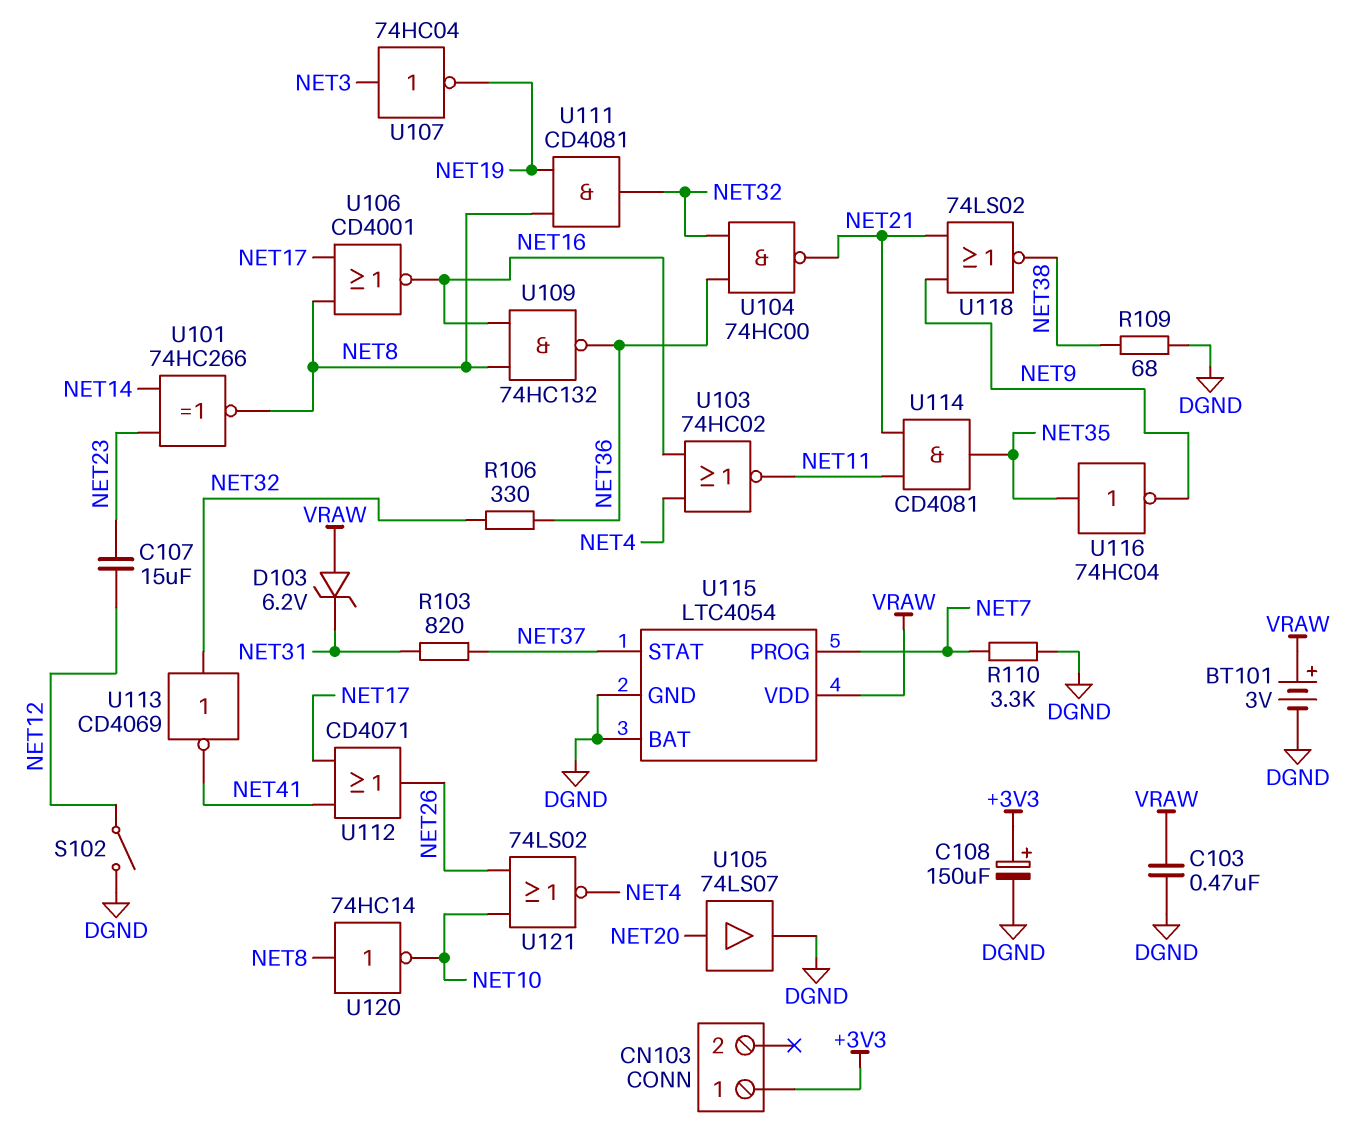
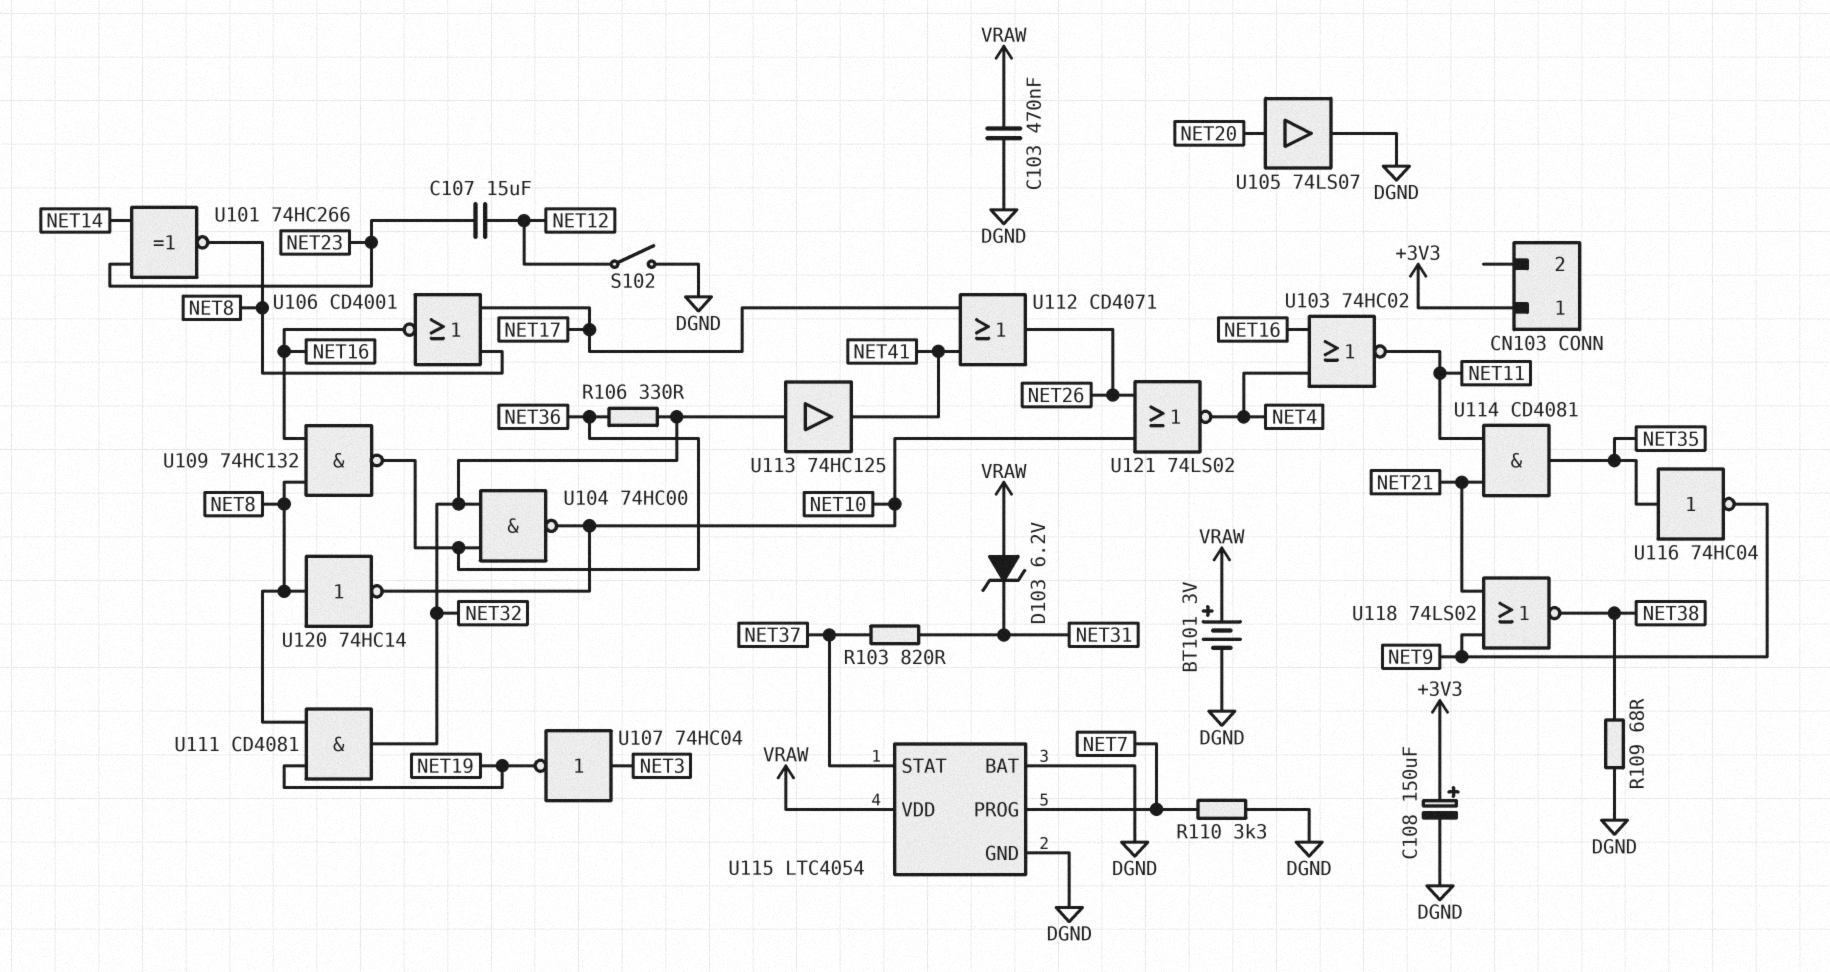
U104: NAND 74HC00 (in NET32, in NET36, out NET21) -> NAND 74HC00 (in NET32, in NET36, out NET10)
U113: NOT CD4069 (in NET32, out NET41) -> buffer 74HC125 (in NET32, out NET41)

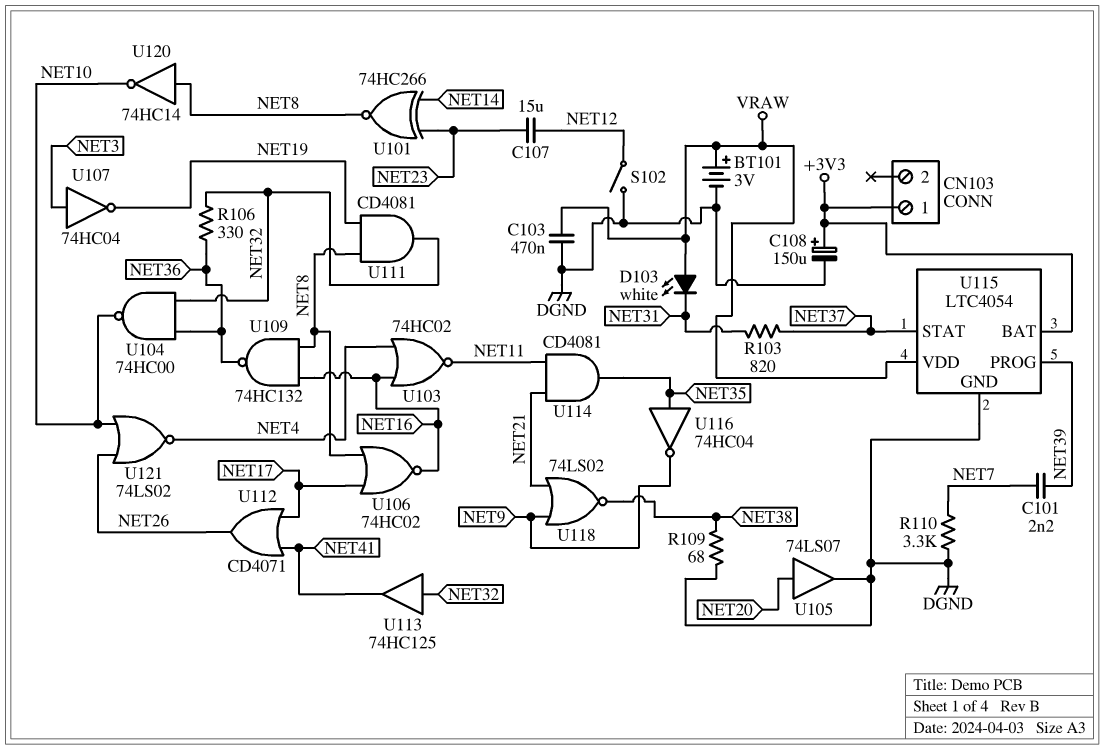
C101: none -> 2.2nF (NET7, NET39)
D103: zener 6.2V (A VRAW, K NET31) -> LED white (A VRAW, K NET31)
U106: NOR CD4001 (in NET8, in NET17, out NET16) -> NOR 74HC02 (in NET8, in NET17, out NET16)
U115 pin BAT: DGND -> +3V3
U115 pin PROG: NET7 -> NET39

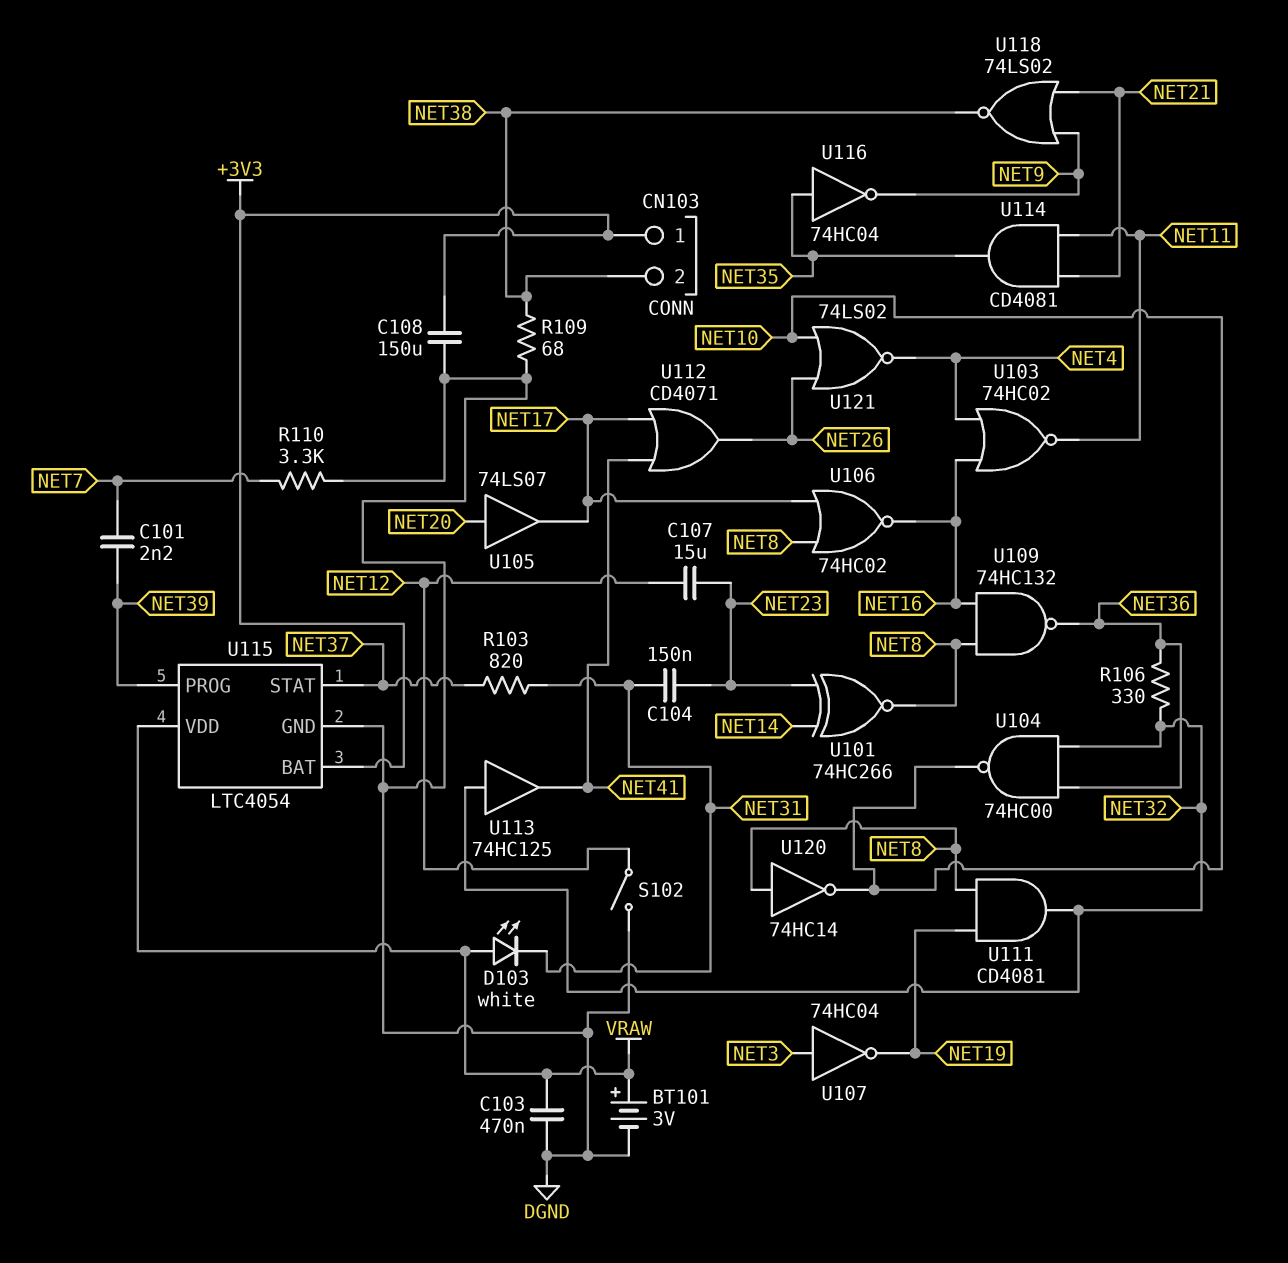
C104: none -> 150nF (NET23, NET31)
C108: 150uF (plus +3V3, minus DGND) -> 150uF (+3V3, DGND)
CN103 pin 2: none -> NET38
U105: buffer 74LS07 (in NET20, out DGND) -> buffer 74LS07 (in NET20, out NET17)

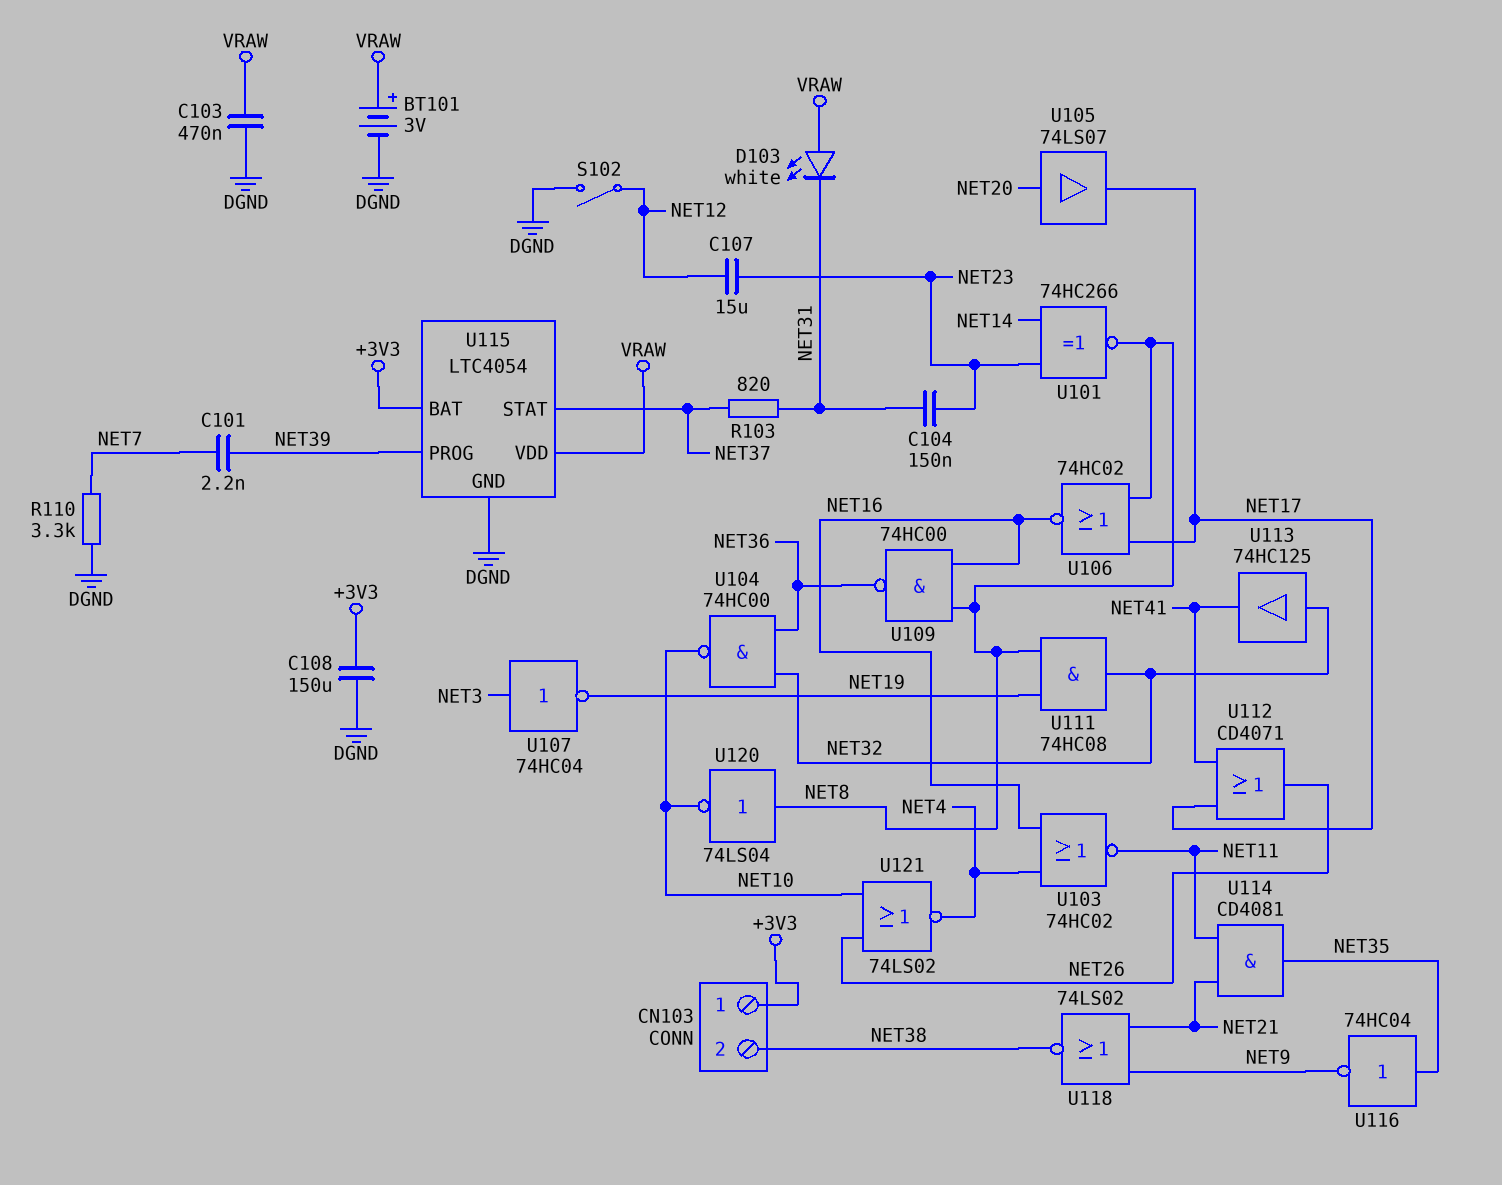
R106: 330 (NET32, NET36) -> none
R109: 68 (DGND, NET38) -> none
U109: NAND 74HC132 (in NET8, in NET16, out NET36) -> NAND 74HC00 (in NET8, in NET16, out NET36)
U111: AND CD4081 (in NET8, in NET19, out NET32) -> AND 74HC08 (in NET8, in NET19, out NET32)
U120: NOT 74HC14 (in NET8, out NET10) -> NOT 74LS04 (in NET8, out NET10)

